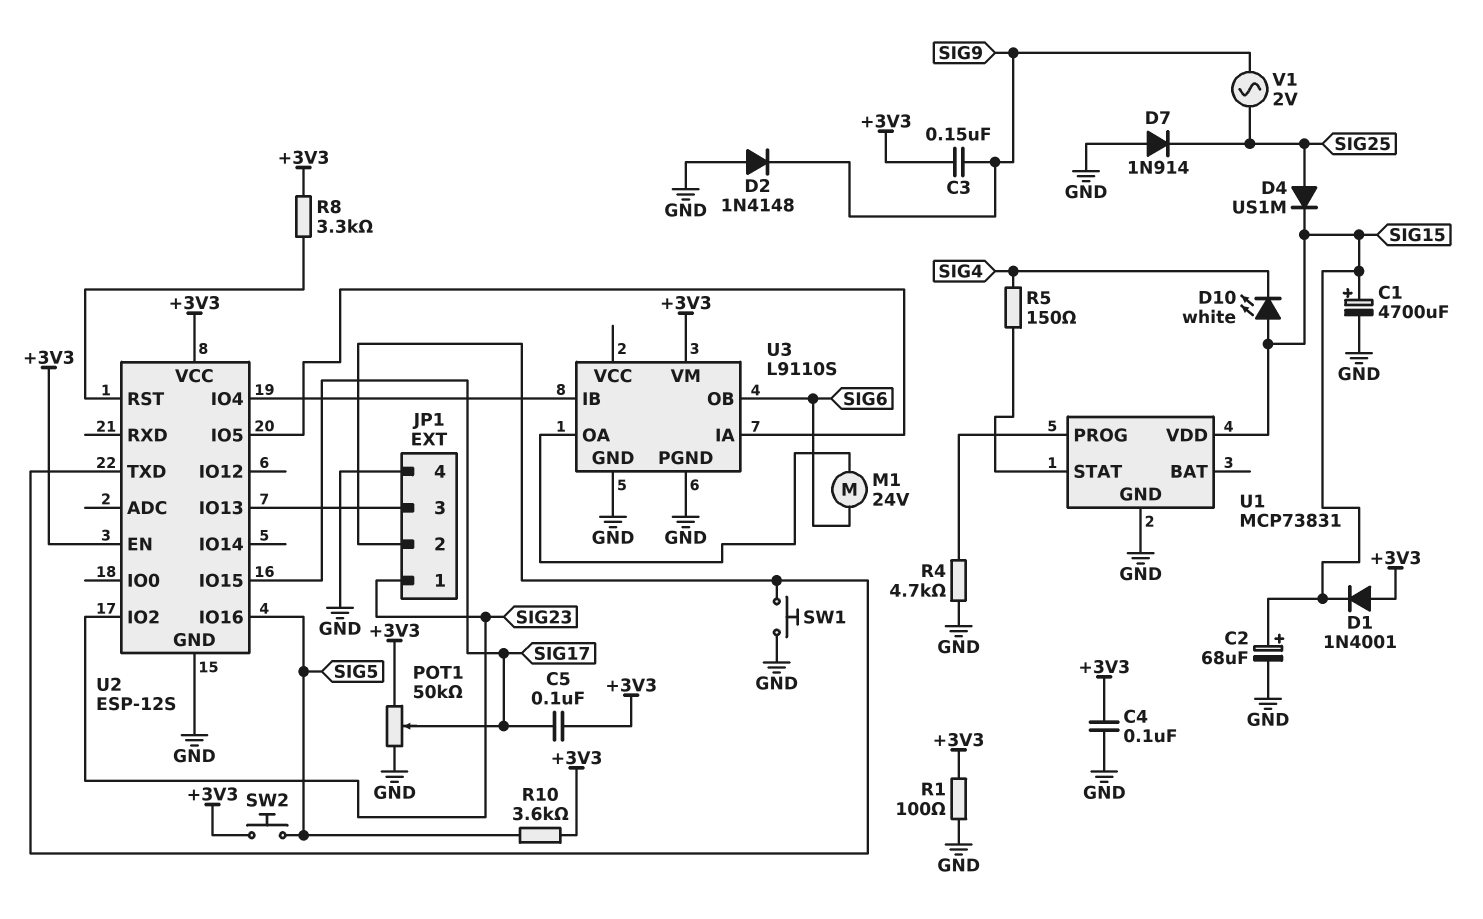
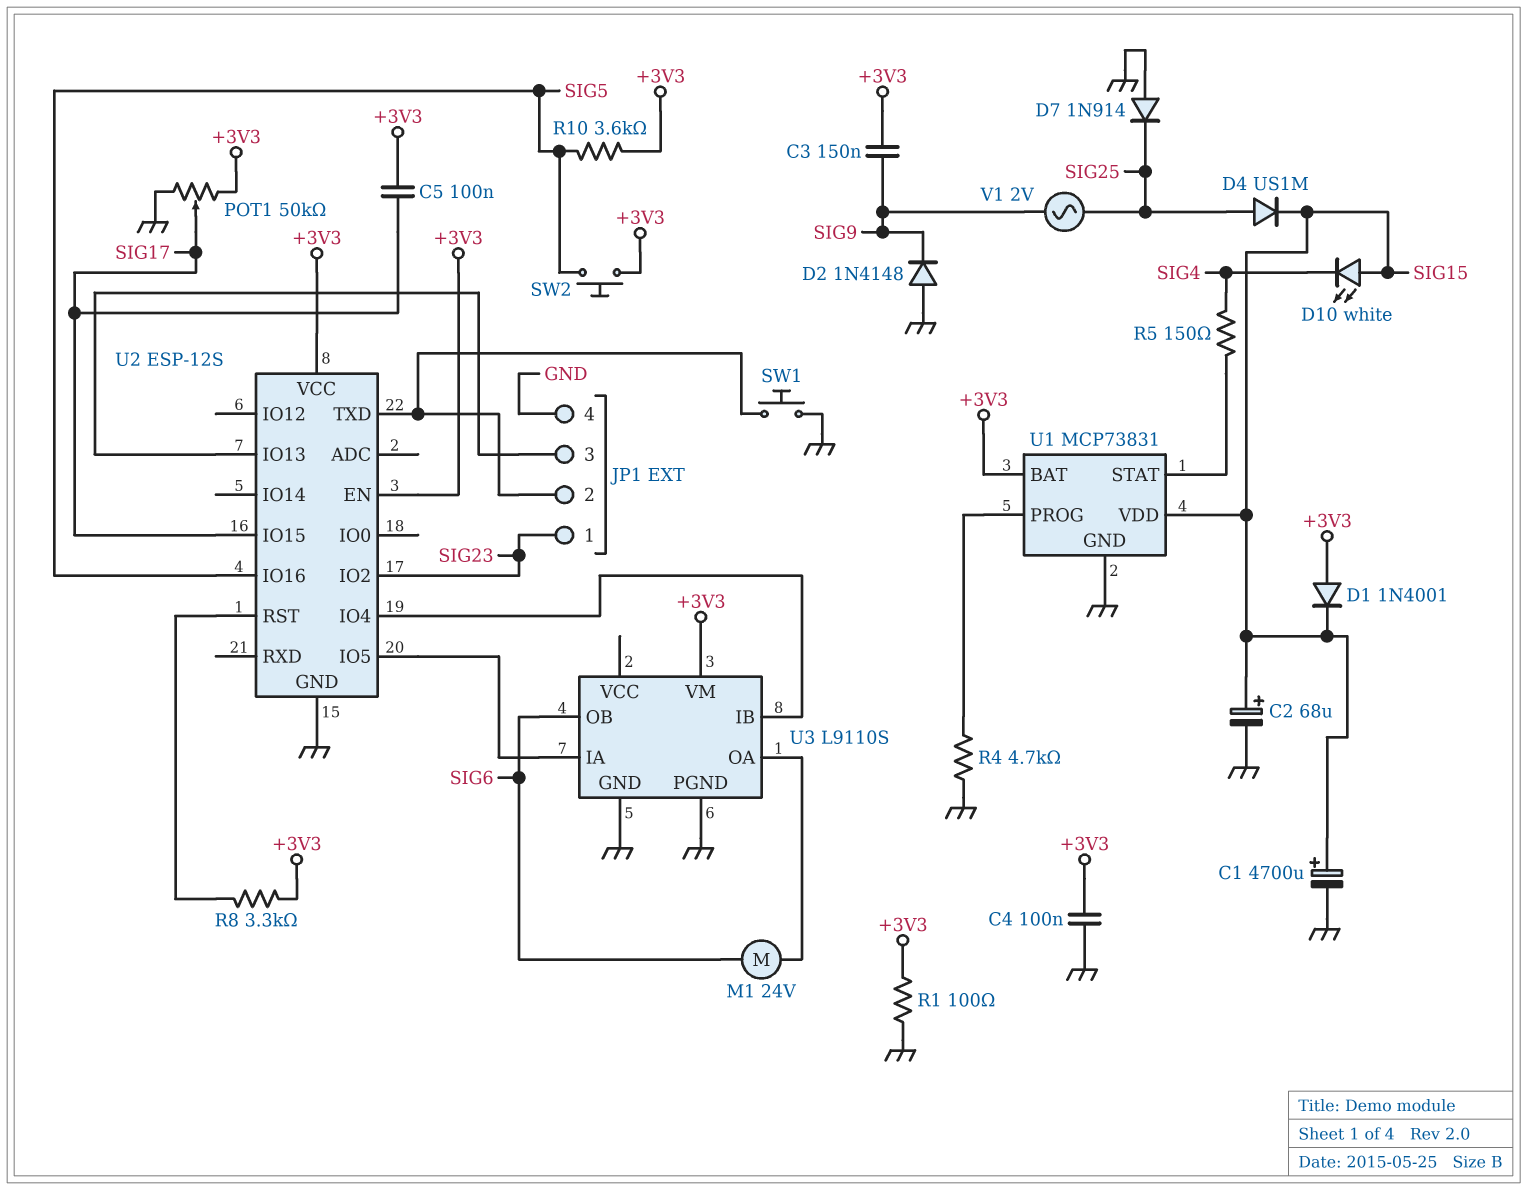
U1 pin BAT: none -> +3V3

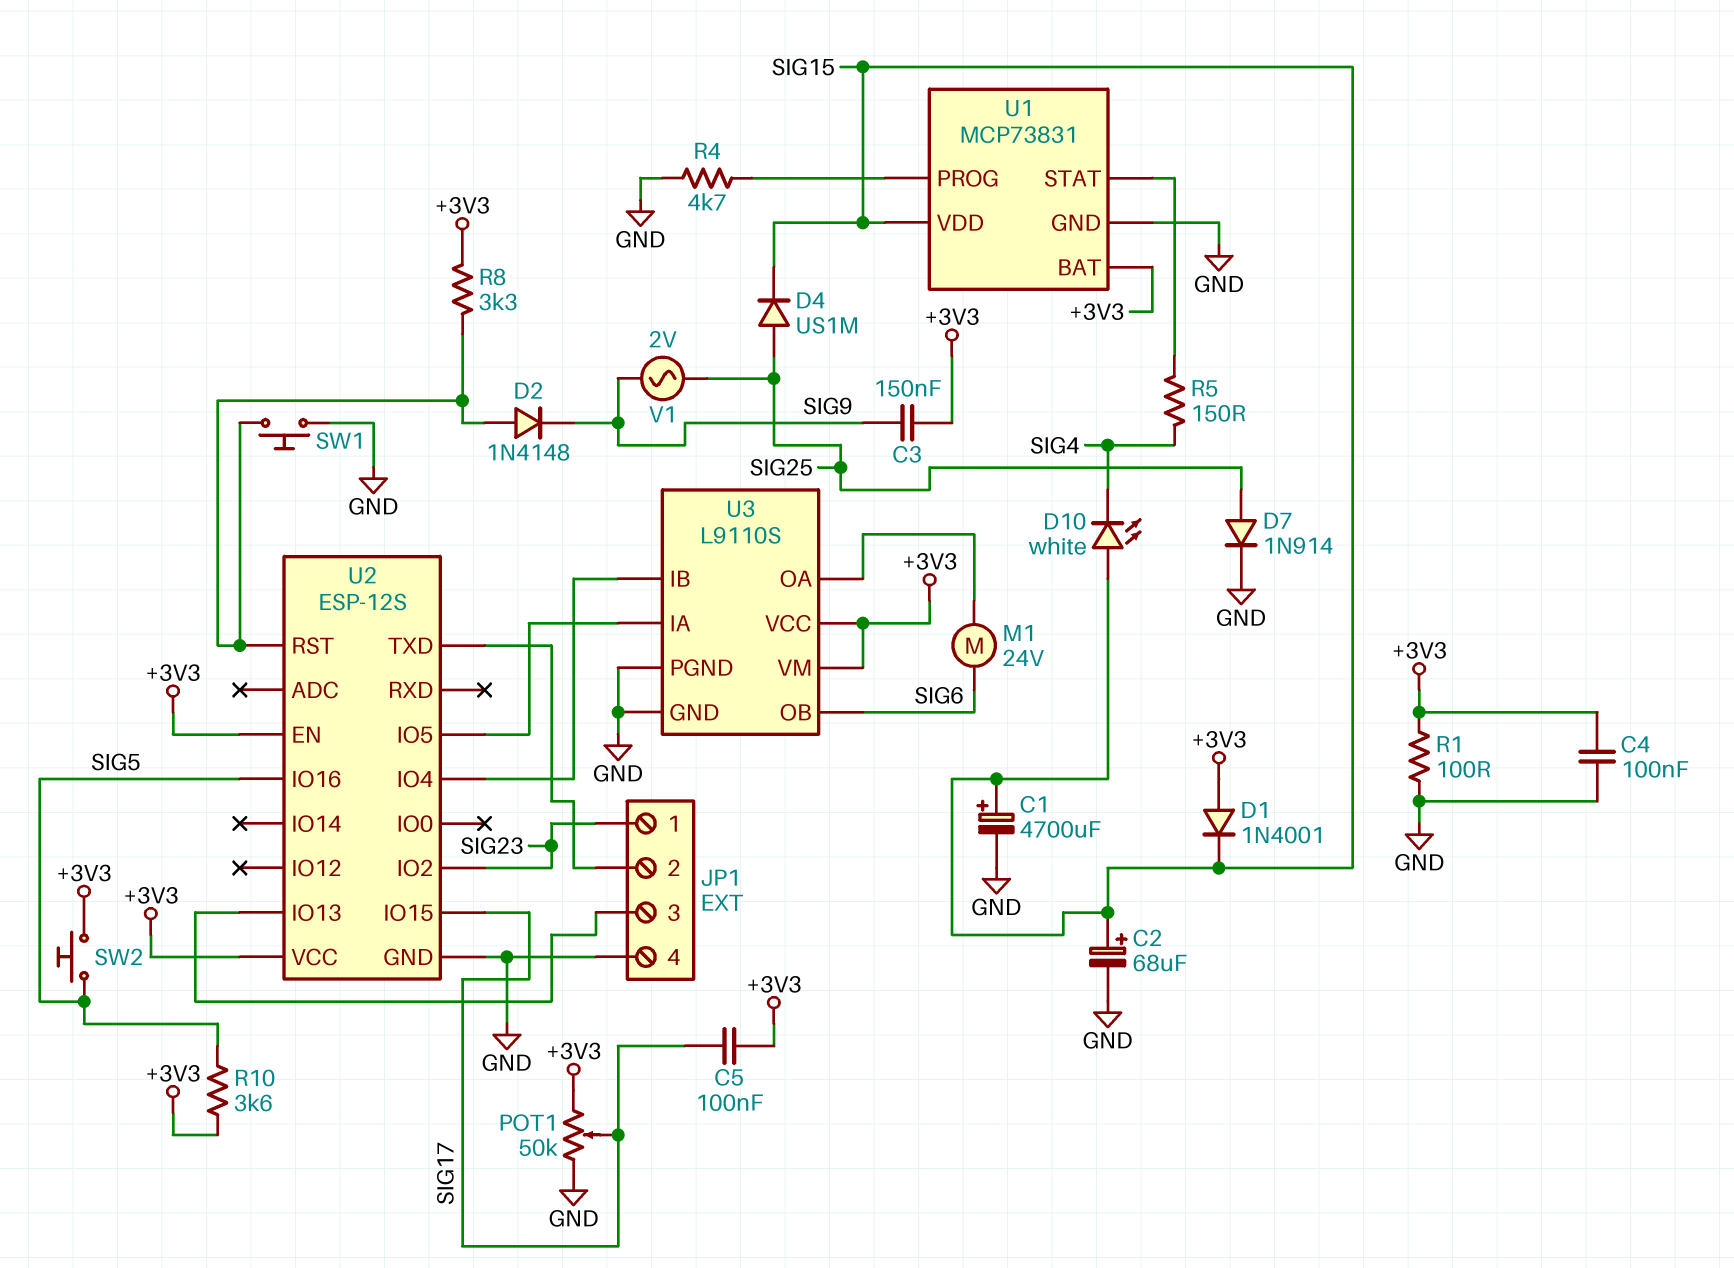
D2: diode 1N4148 (A GND, K SIG9) -> diode 1N4148 (A U2/RST, K SIG9)
D7: diode 1N914 (A GND, K SIG25) -> diode 1N914 (A SIG25, K GND)
SW1: button (GND, JP1/2) -> button (GND, U2/RST)
U3 pin VCC: none -> +3V3

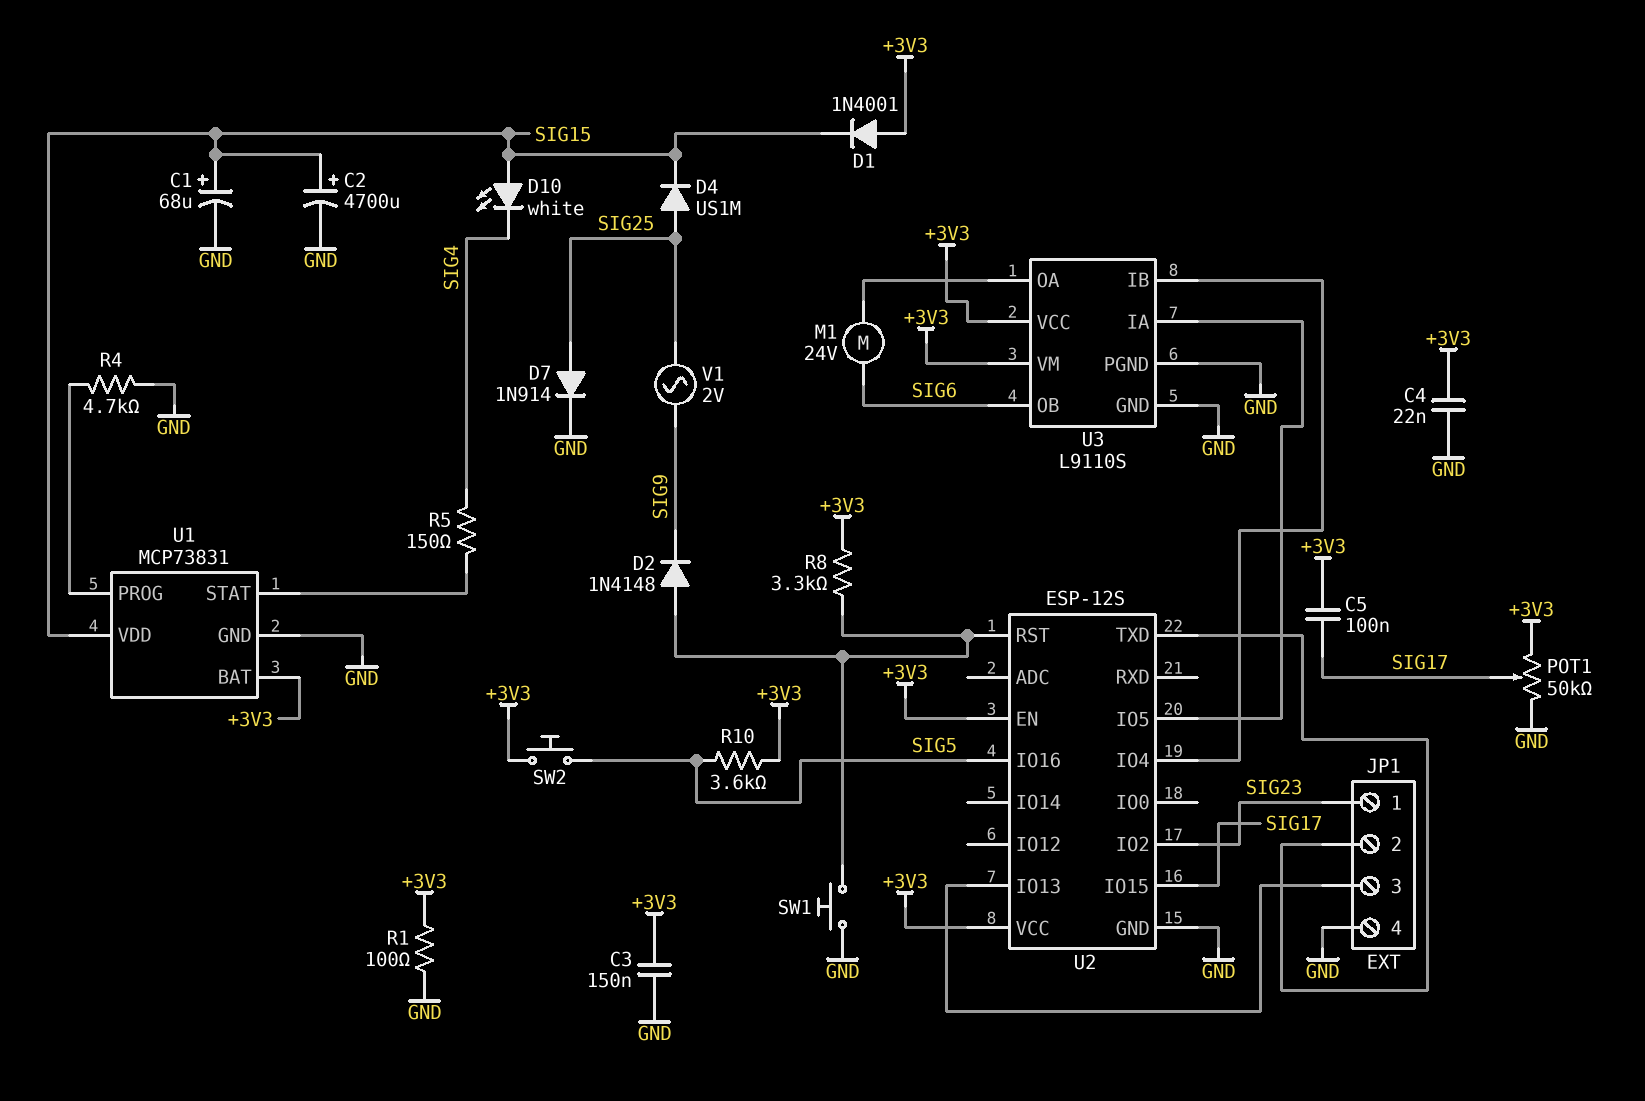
C1: 4700uF (plus SIG15, minus GND) -> 68uF (plus SIG15, minus GND)
C2: 68uF (plus SIG15, minus GND) -> 4700uF (plus SIG15, minus GND)
C3: 150nF (+3V3, SIG9) -> 150nF (+3V3, GND)
C4: 100nF (+3V3, GND) -> 22nF (+3V3, GND)

